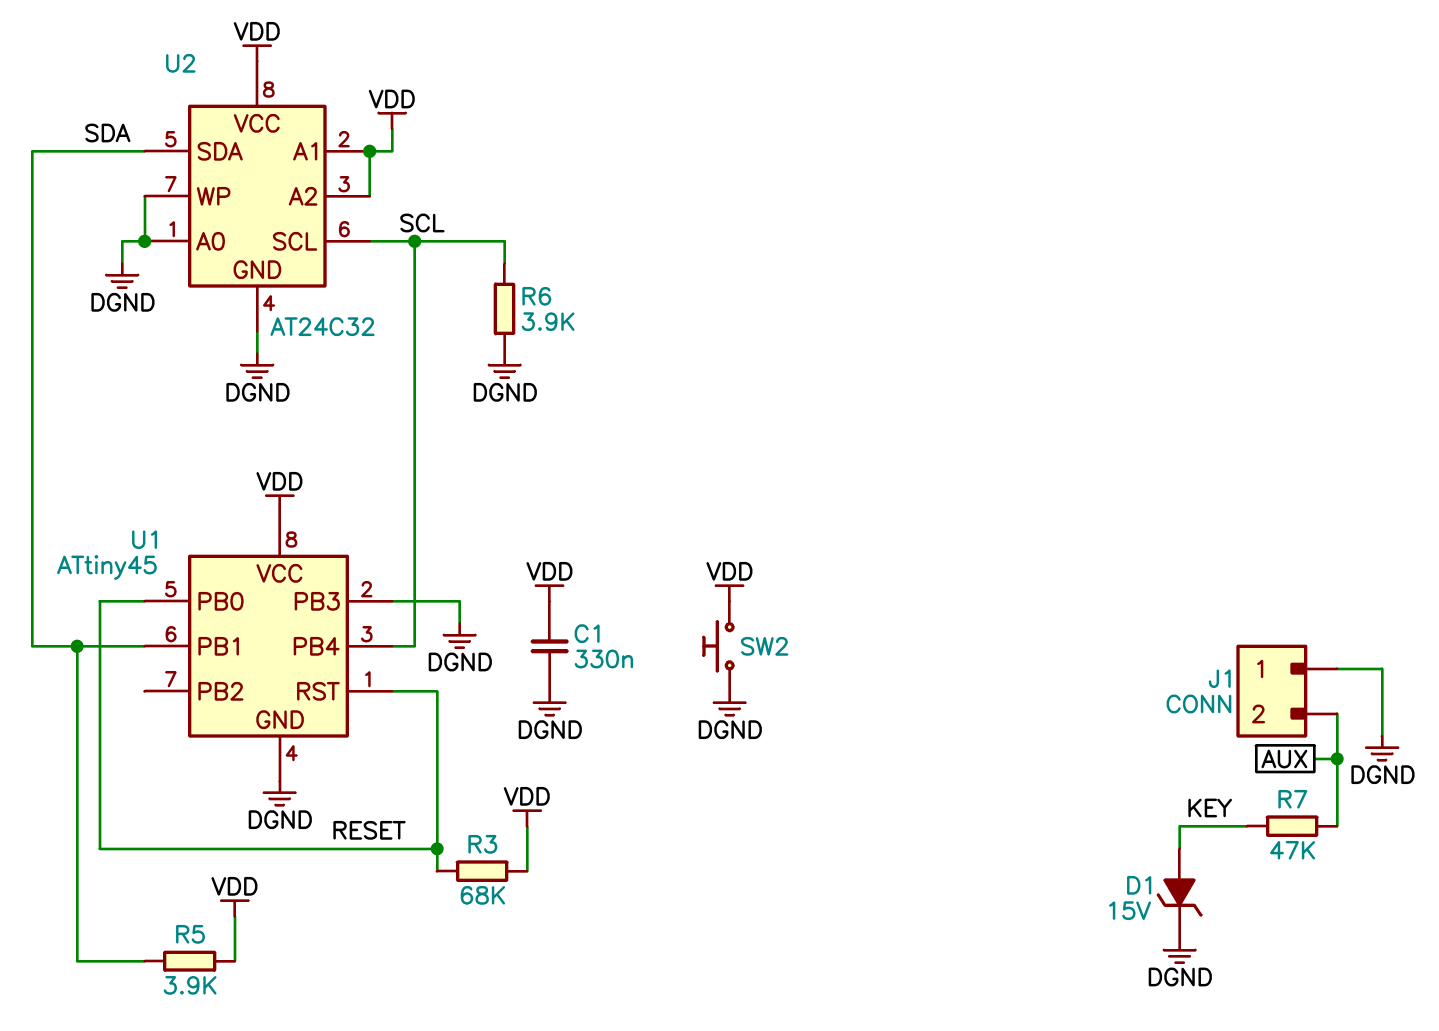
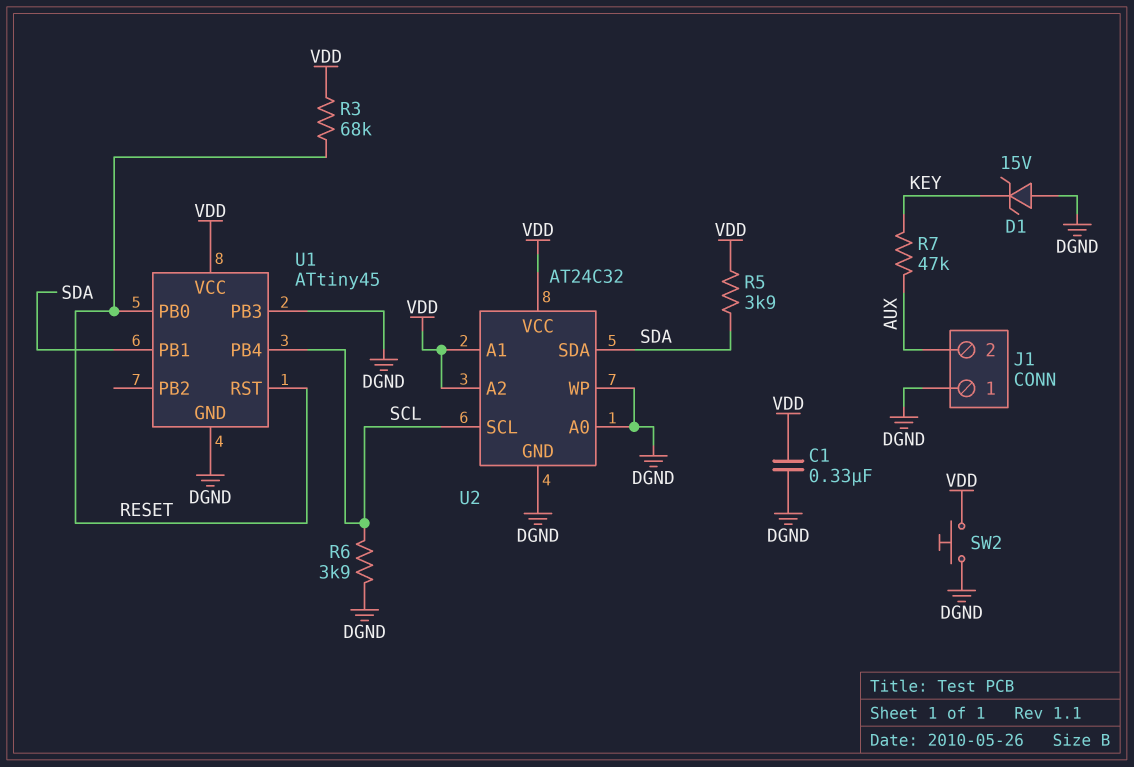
D1: zener 15V (A KEY, K DGND) -> zener 15V (A DGND, K KEY)

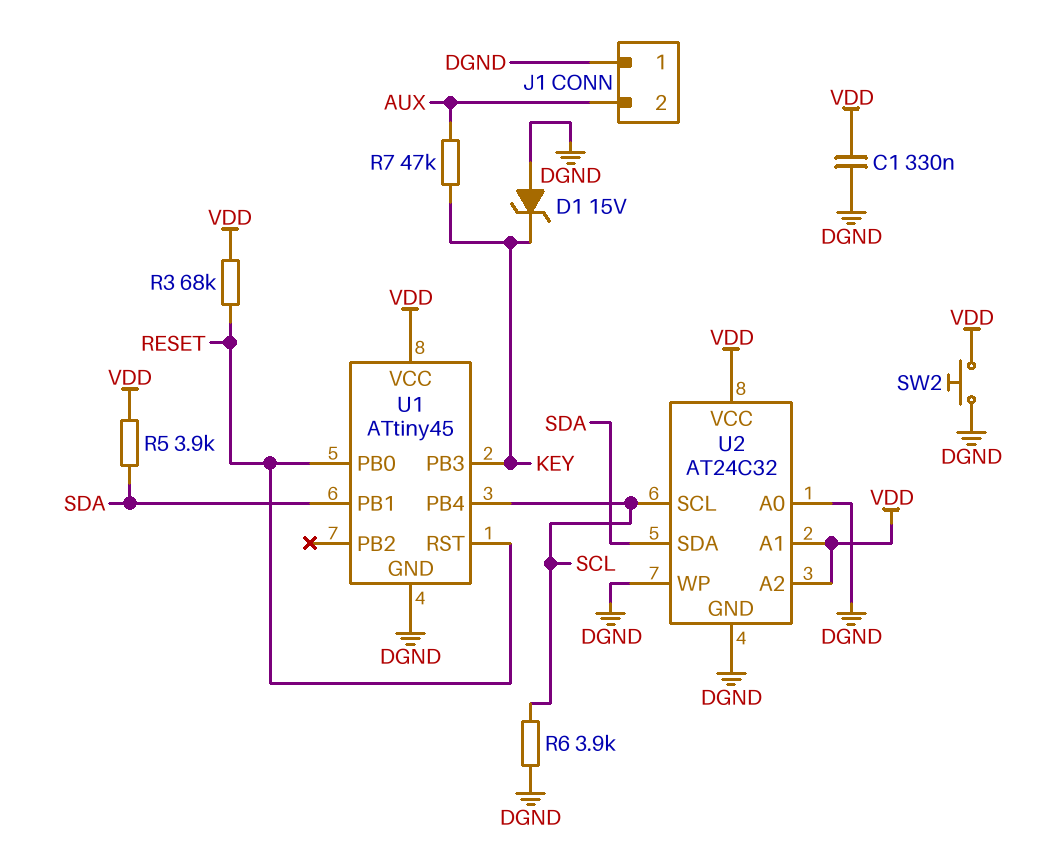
U1 pin PB3: DGND -> KEY

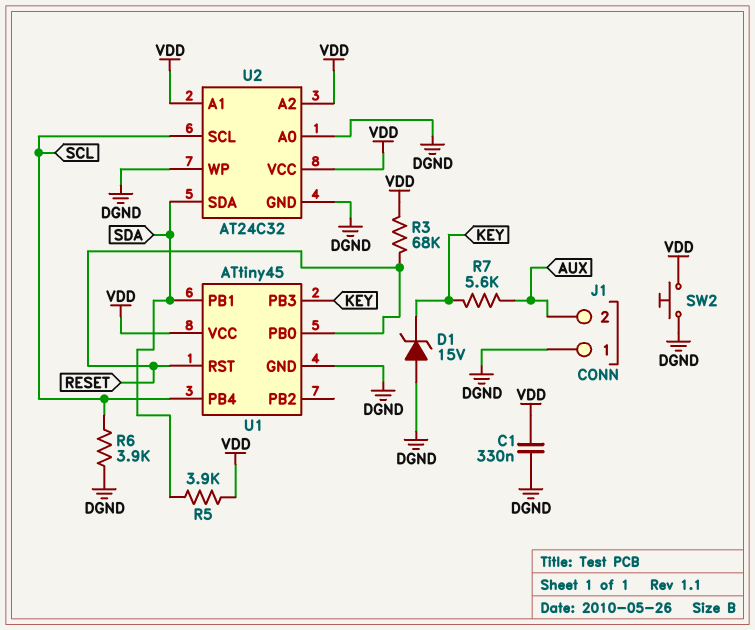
R7: 47k (AUX, KEY) -> 5.6k (AUX, KEY)

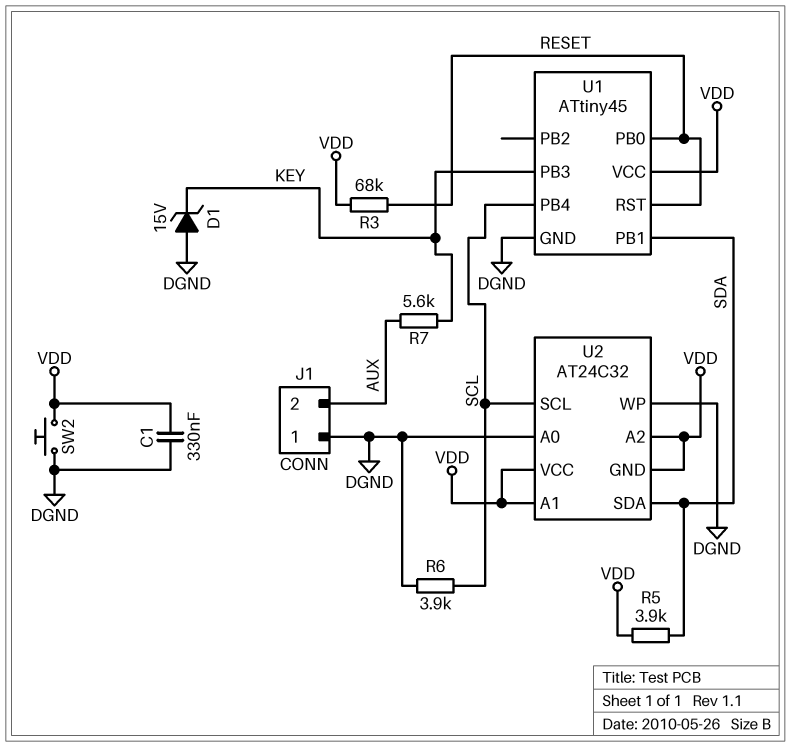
U2 pin GND: DGND -> VDD

